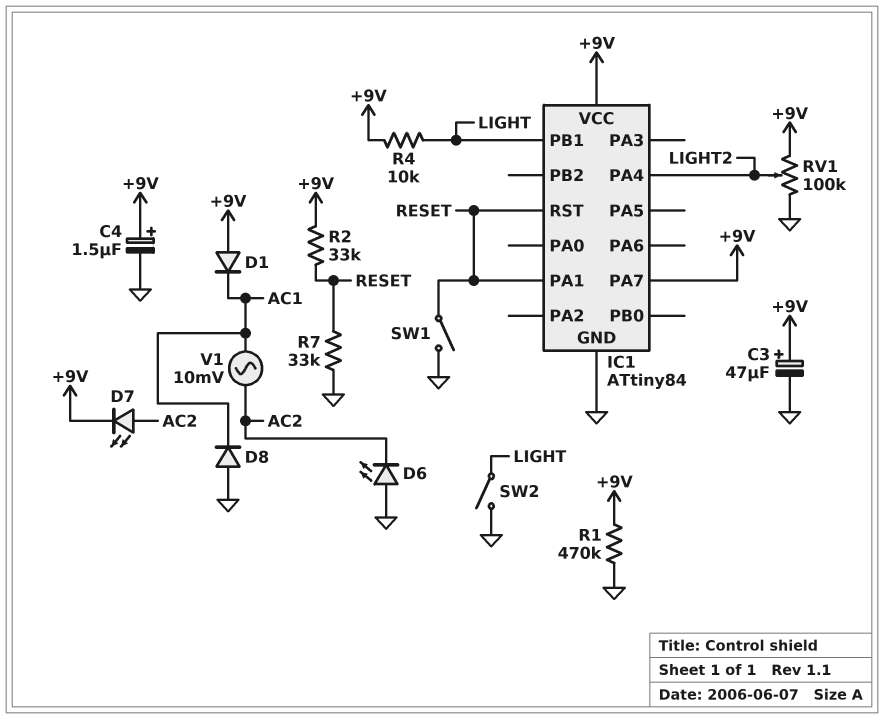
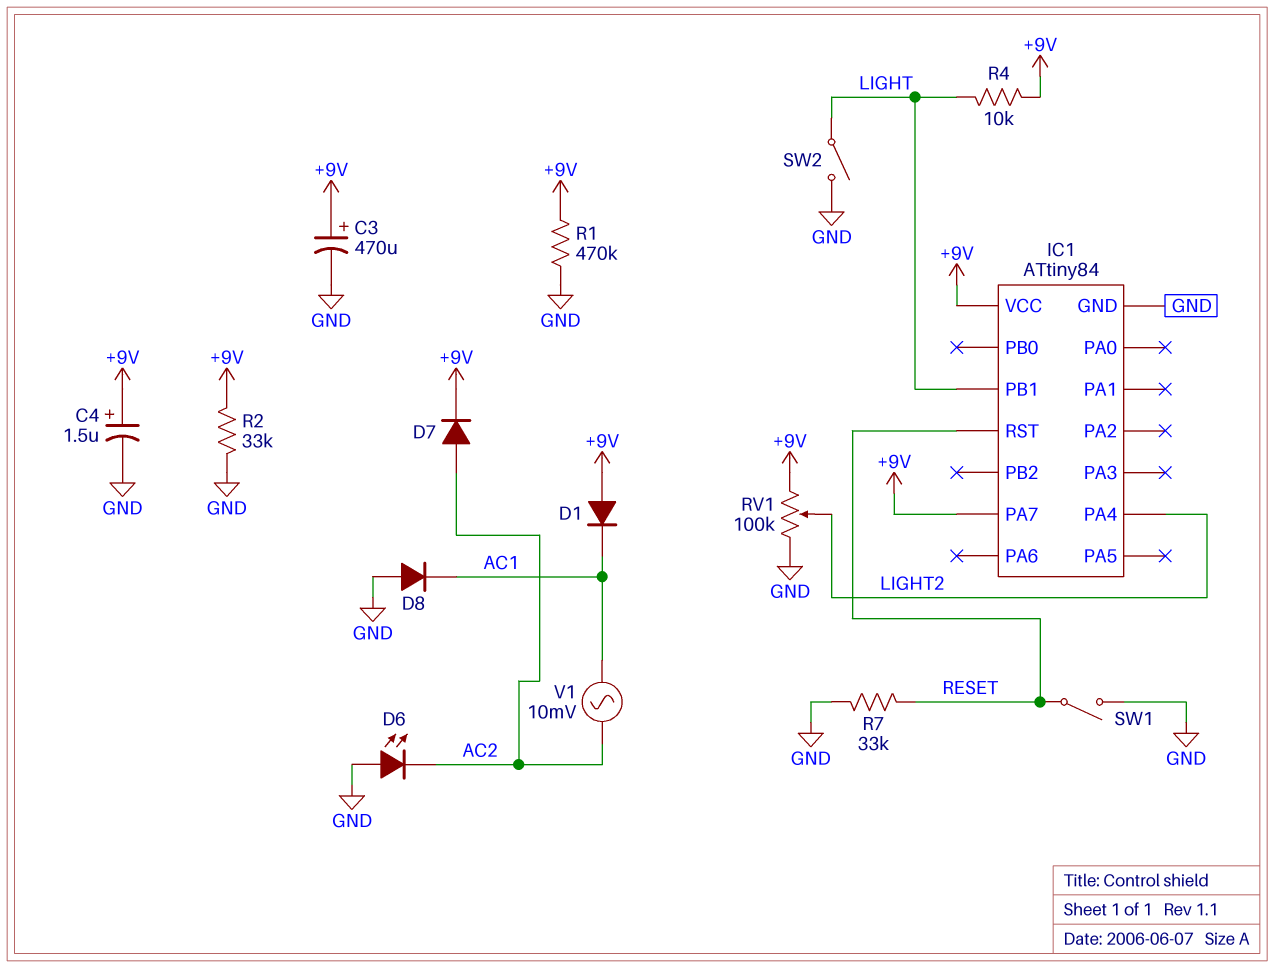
C3: 47uF (plus +9V, minus GND) -> 470uF (plus +9V, minus GND)
D7: LED (A AC2, K +9V) -> diode (A AC2, K +9V)
IC1 pin PA1: RESET -> none
R2: 33k (+9V, RESET) -> 33k (+9V, GND)

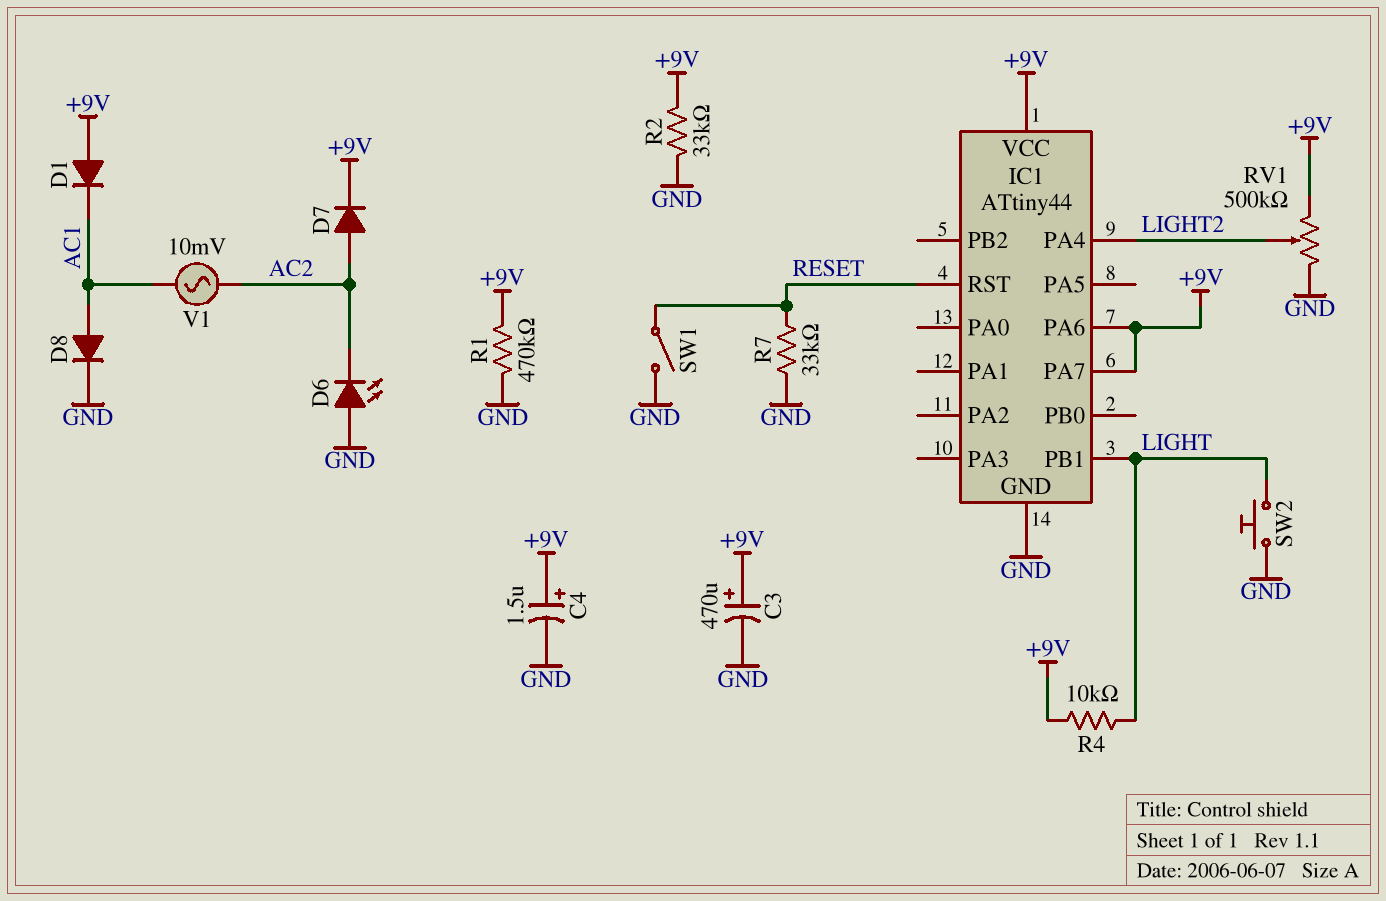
D8: diode (A GND, K AC1) -> diode (A AC1, K GND)
IC1: ATtiny84 -> ATtiny44
IC1 pin PA6: none -> +9V
RV1: 100k (+9V, GND, wiper LIGHT2) -> 500k (+9V, GND, wiper LIGHT2)
SW2: switch (GND, LIGHT) -> button (GND, LIGHT)

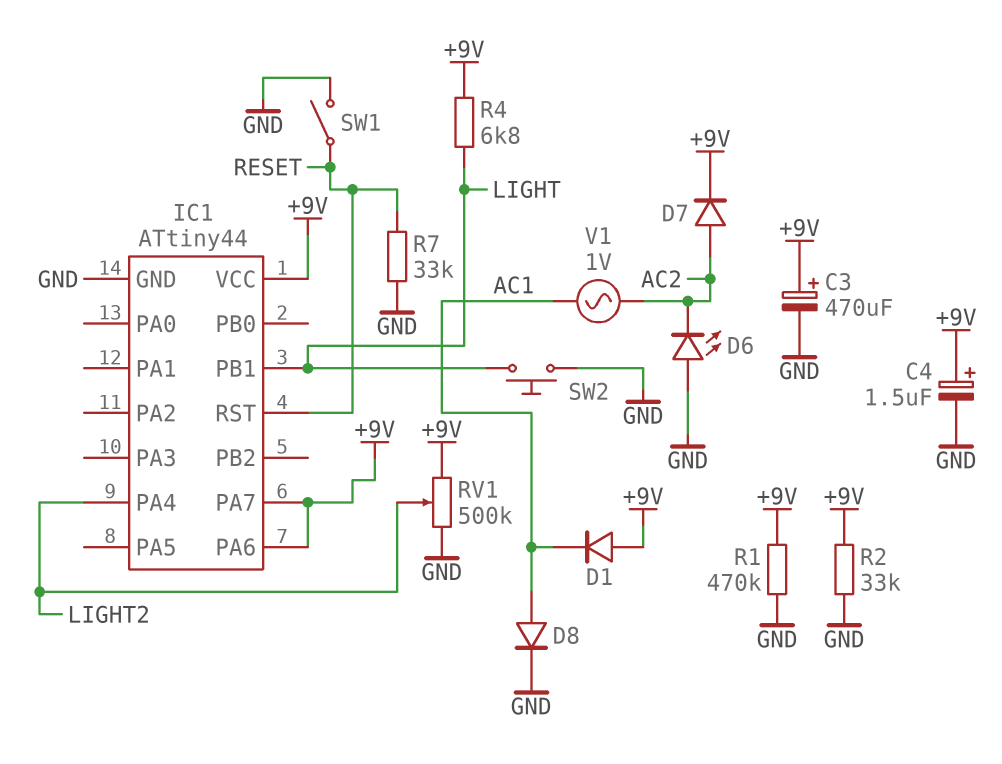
R4: 10k (+9V, LIGHT) -> 6.8k (+9V, LIGHT)
V1: AC 10mV (AC1, AC2) -> AC 1V (AC1, AC2)

